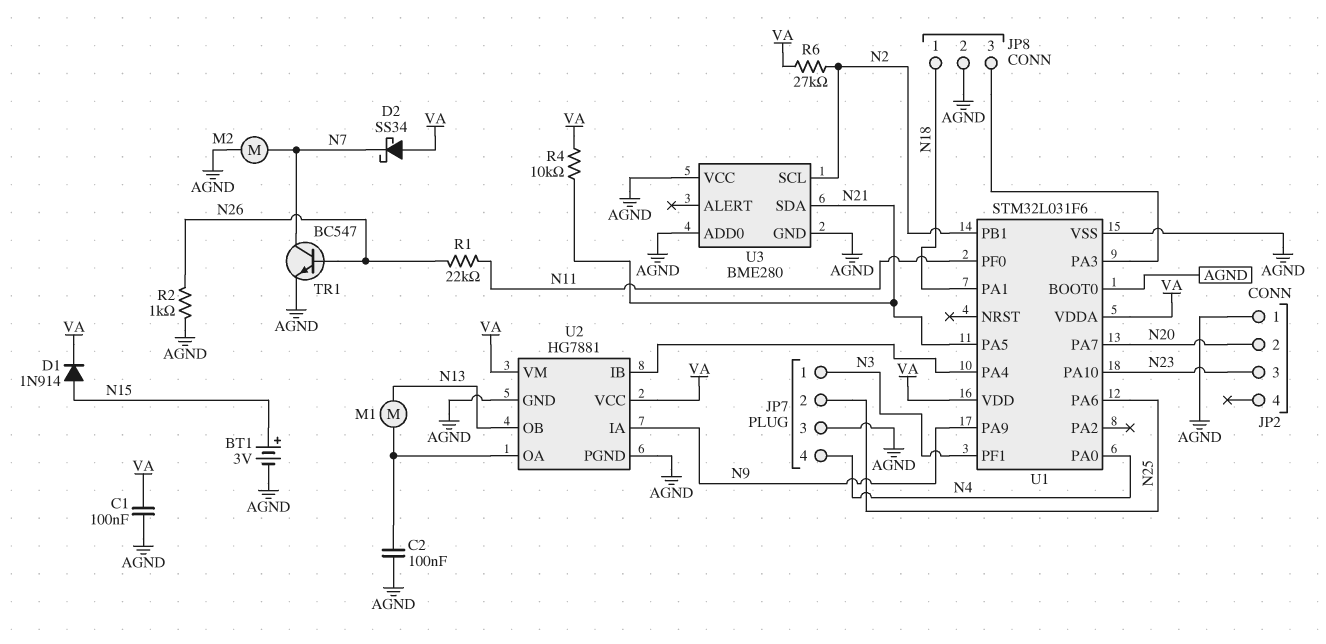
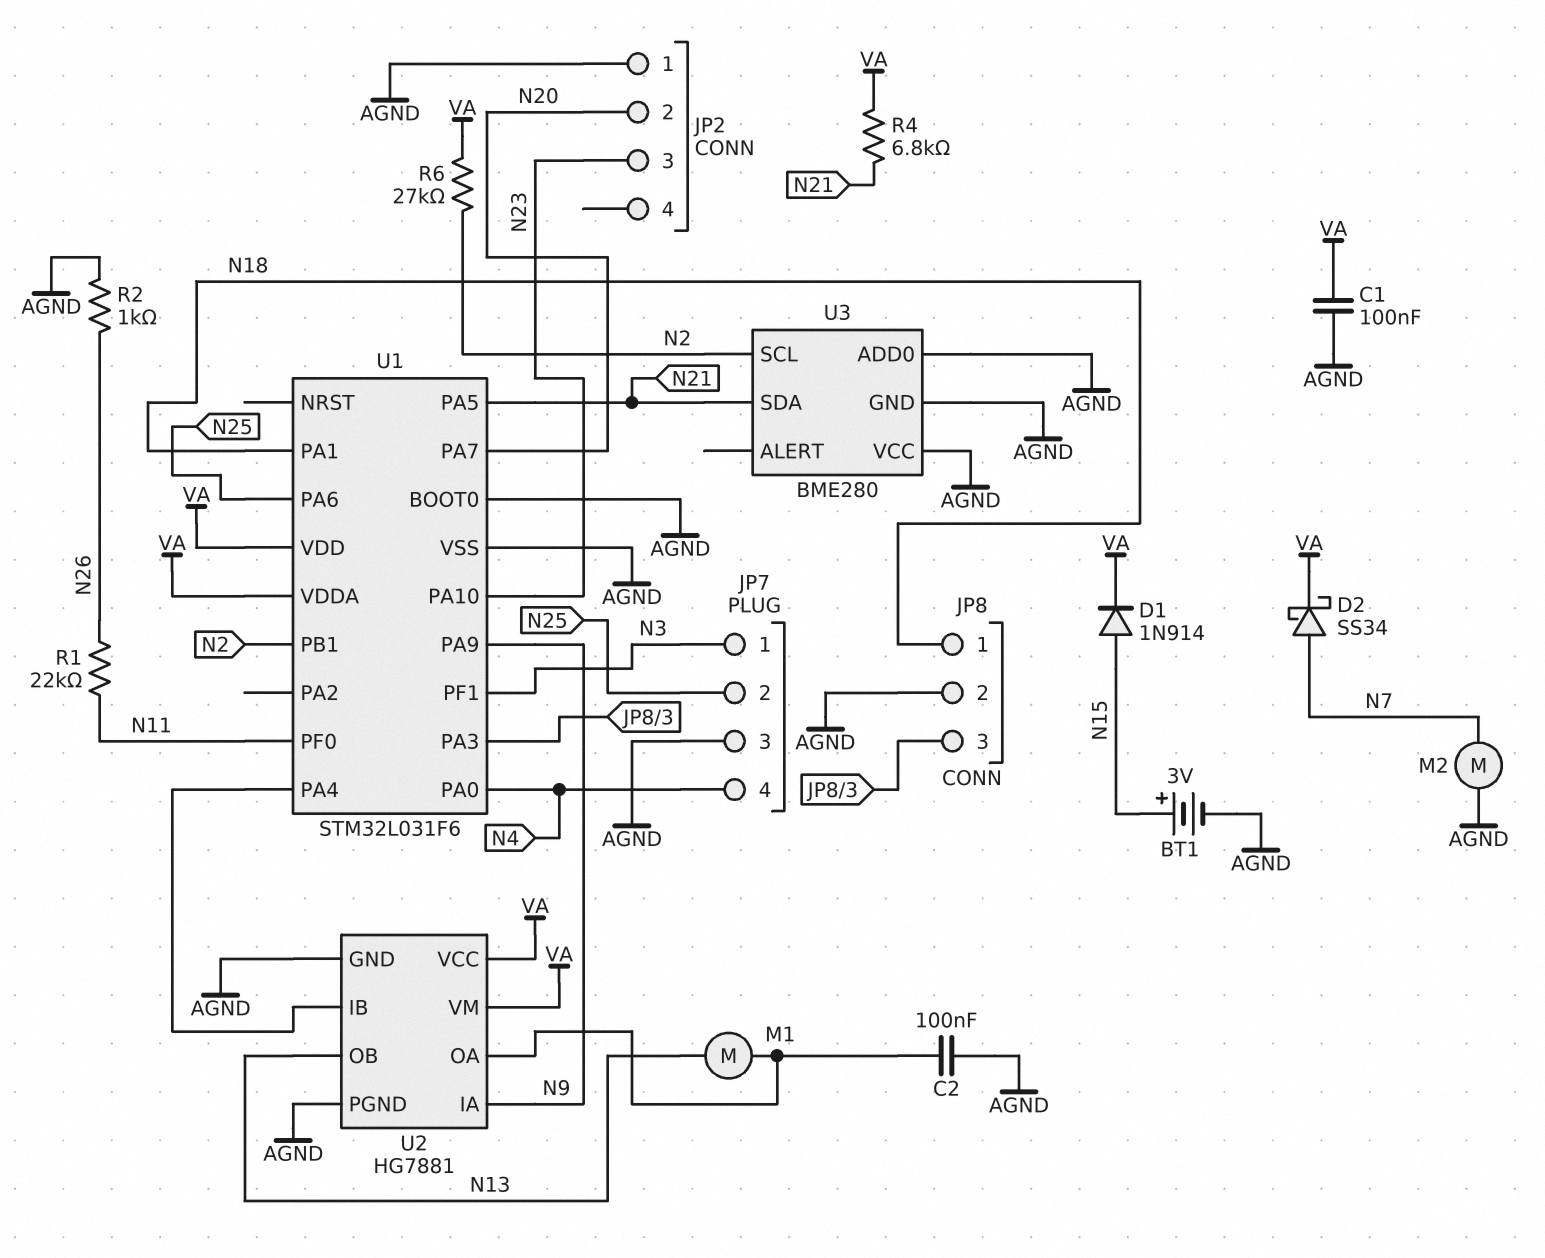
D2: schottky SS34 (A VA, K N7) -> schottky SS34 (A N7, K VA)
R4: 10k (N21, VA) -> 6.8k (N21, VA)
TR1: NPN BC547 (B N26, C N7, E AGND) -> none

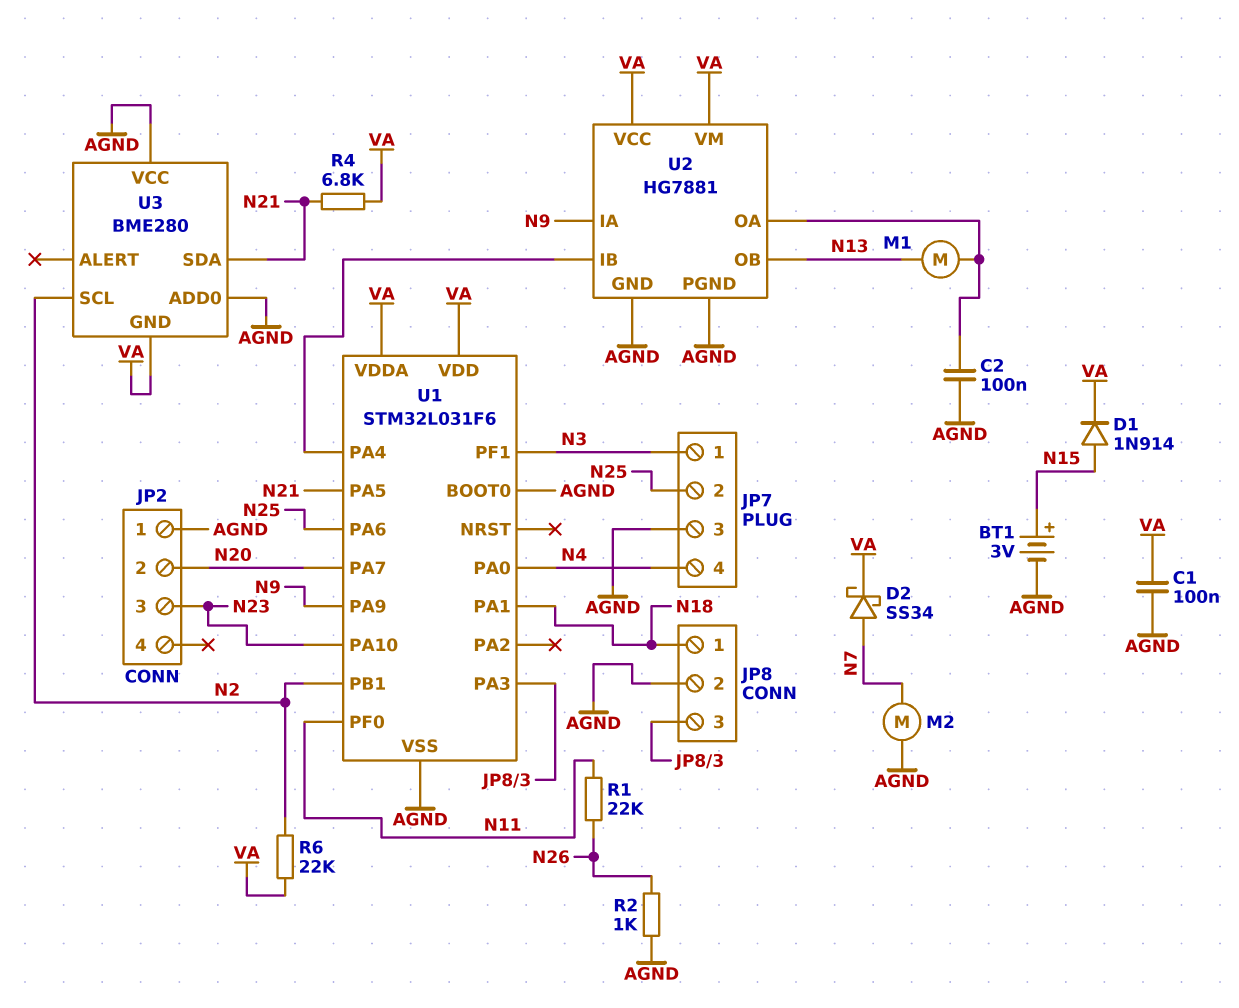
R6: 27k (N2, VA) -> 22k (N2, VA)
U3 pin GND: AGND -> VA

